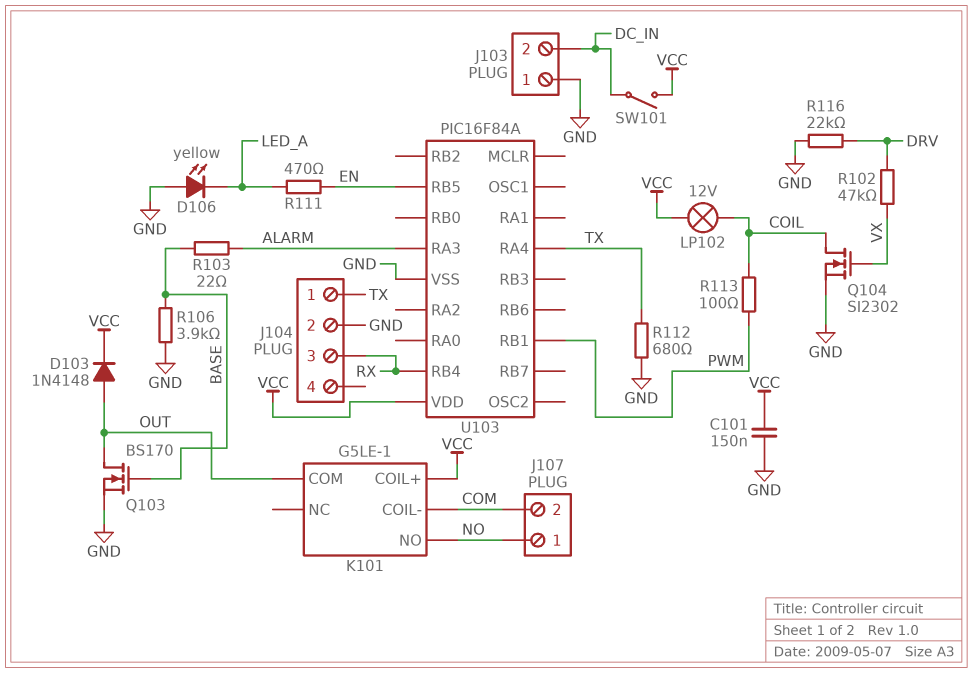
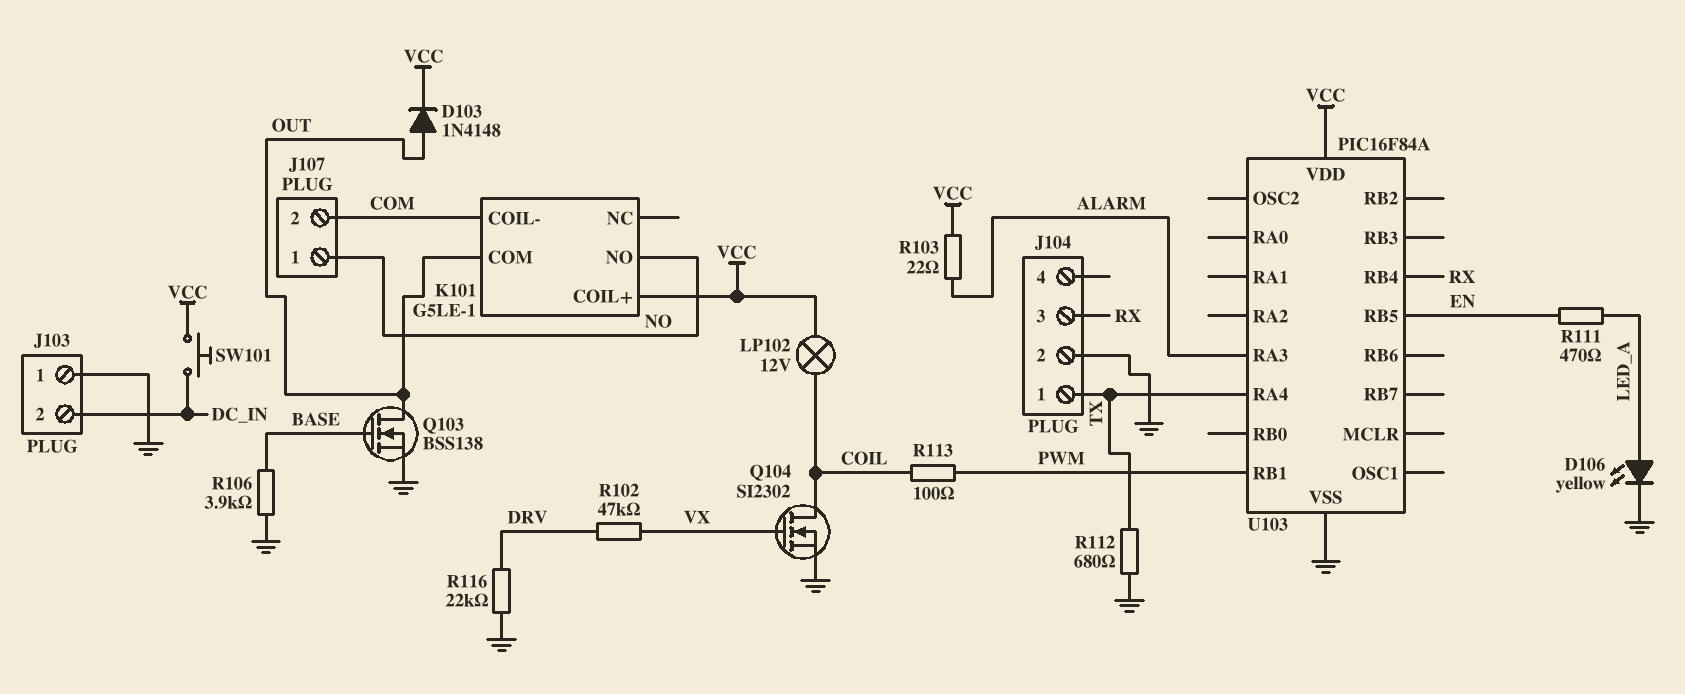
C101: 150nF (GND, VCC) -> none
D106: LED yellow (A GND, K LED_A) -> LED yellow (A LED_A, K GND)
Q103: NMOS BS170 (G BASE, D OUT, S GND) -> NMOS BSS138 (G BASE, D OUT, S GND)
R103: 22 (ALARM, BASE) -> 22 (ALARM, VCC)
SW101: switch (DC_IN, VCC) -> button (DC_IN, VCC)

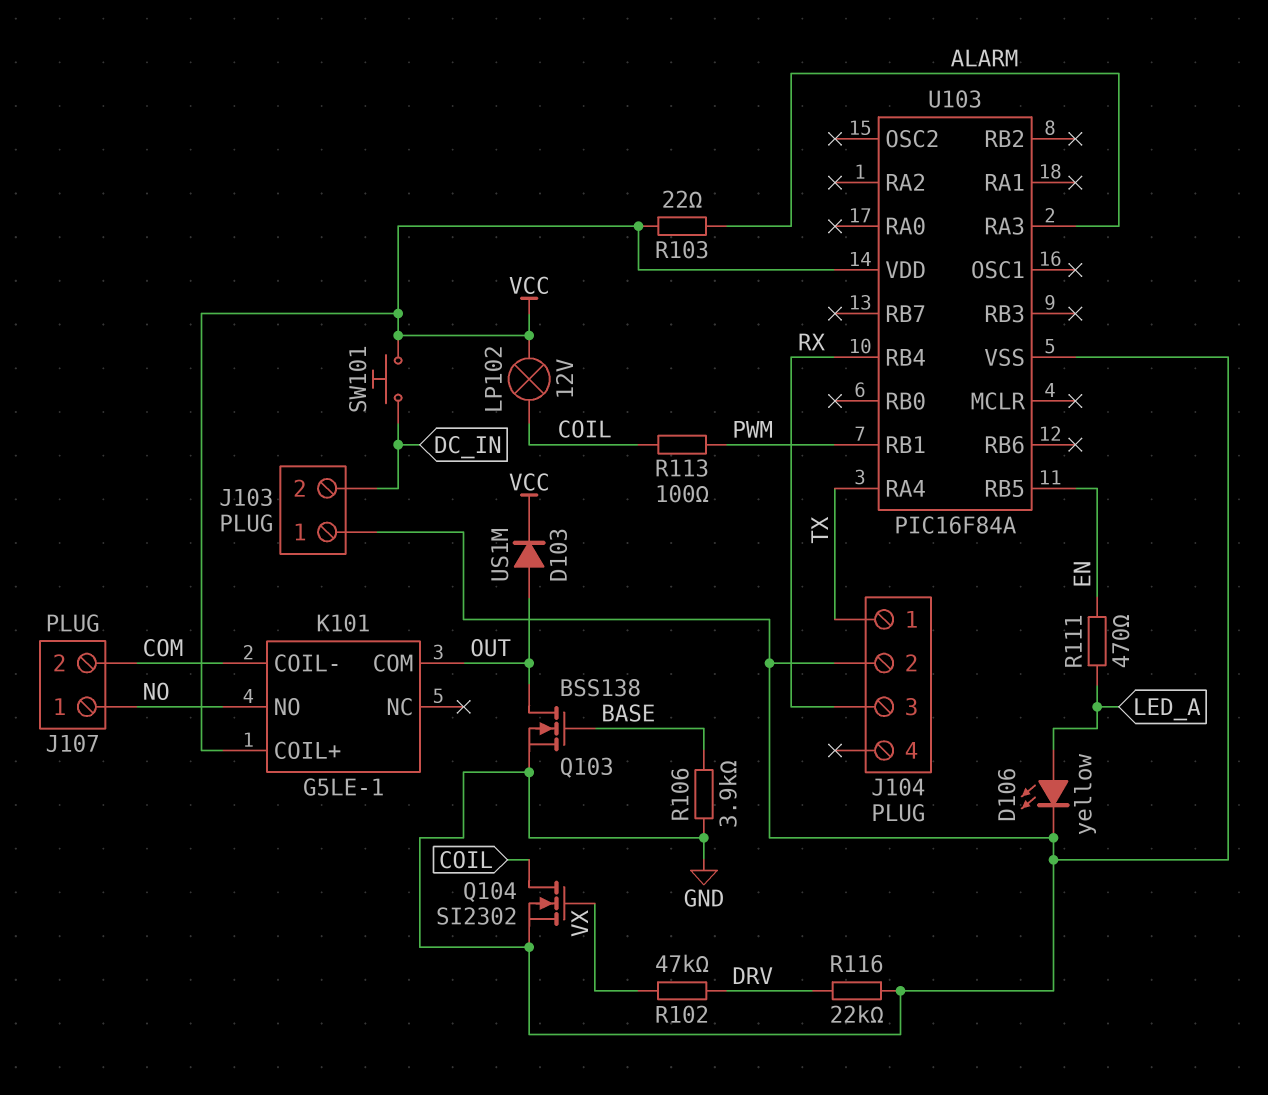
D103: diode 1N4148 (A OUT, K VCC) -> diode US1M (A OUT, K VCC)
R112: 680 (GND, TX) -> none

